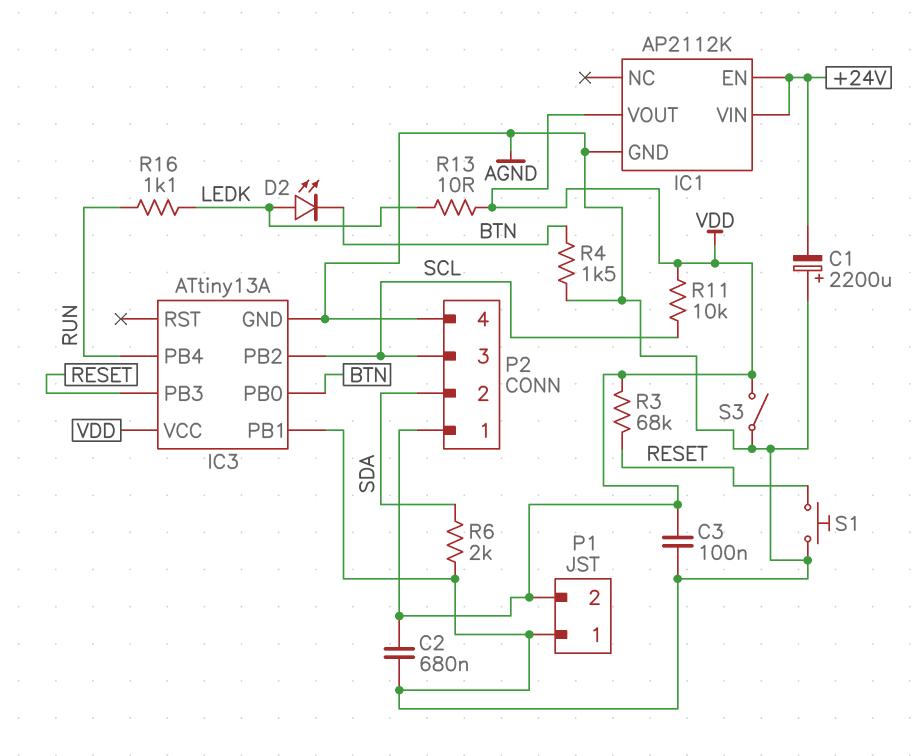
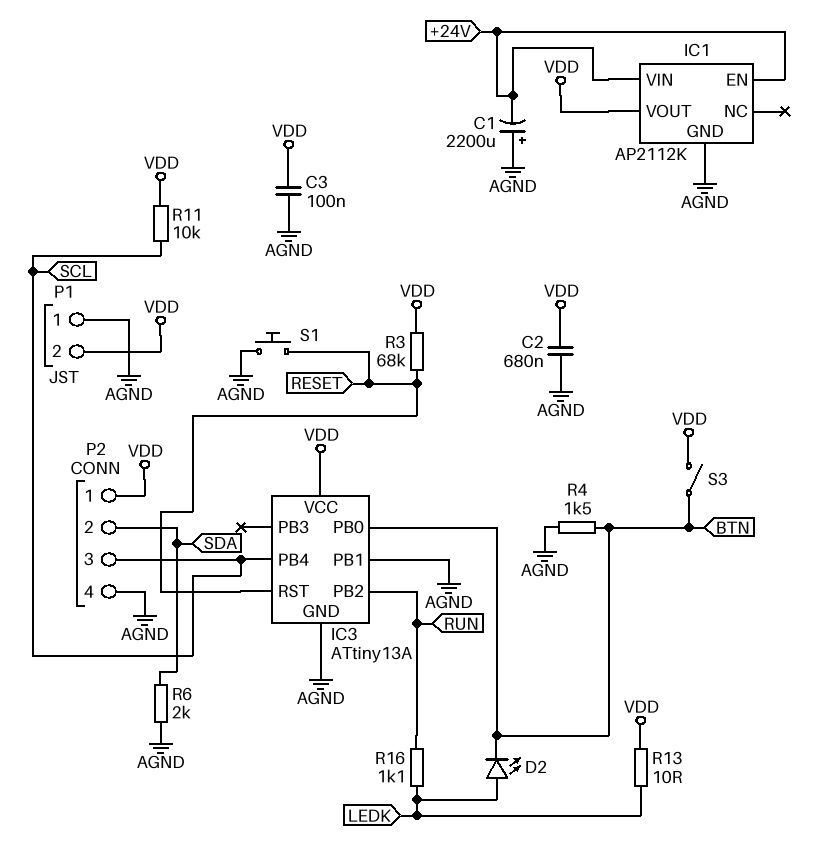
IC3 pin PB2: SCL -> RUN
IC3 pin PB3: RESET -> none
IC3 pin PB4: RUN -> SCL
IC3 pin RST: none -> RESET
S3: switch (AGND, VDD) -> switch (BTN, VDD)

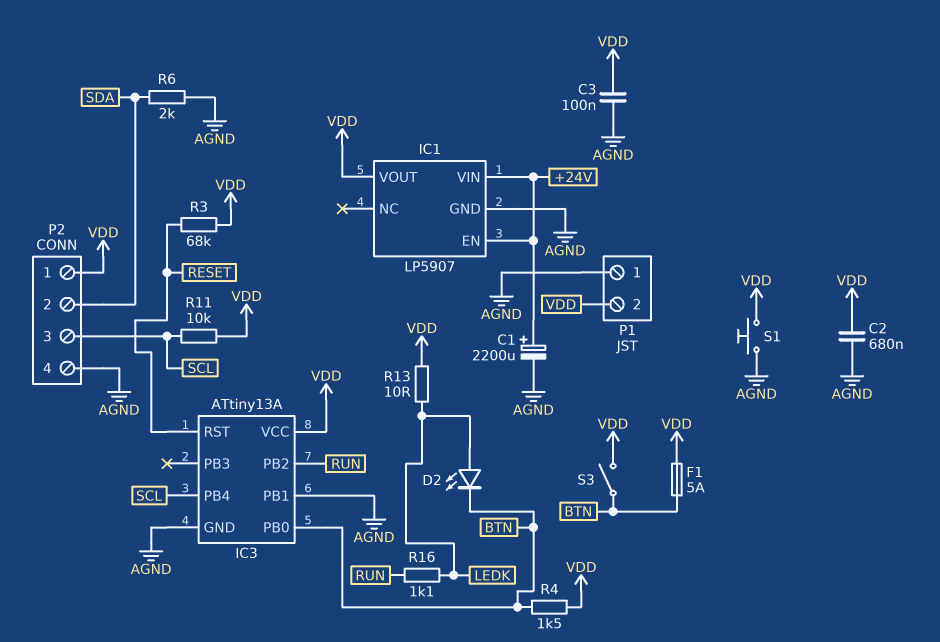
C1: 2200uF (plus AGND, minus +24V) -> 2200uF (plus +24V, minus AGND)
F1: none -> 5A (BTN, VDD)
IC1: AP2112K -> LP5907
R4: 1.5k (AGND, BTN) -> 1.5k (BTN, VDD)
S1: button (AGND, RESET) -> button (AGND, VDD)

